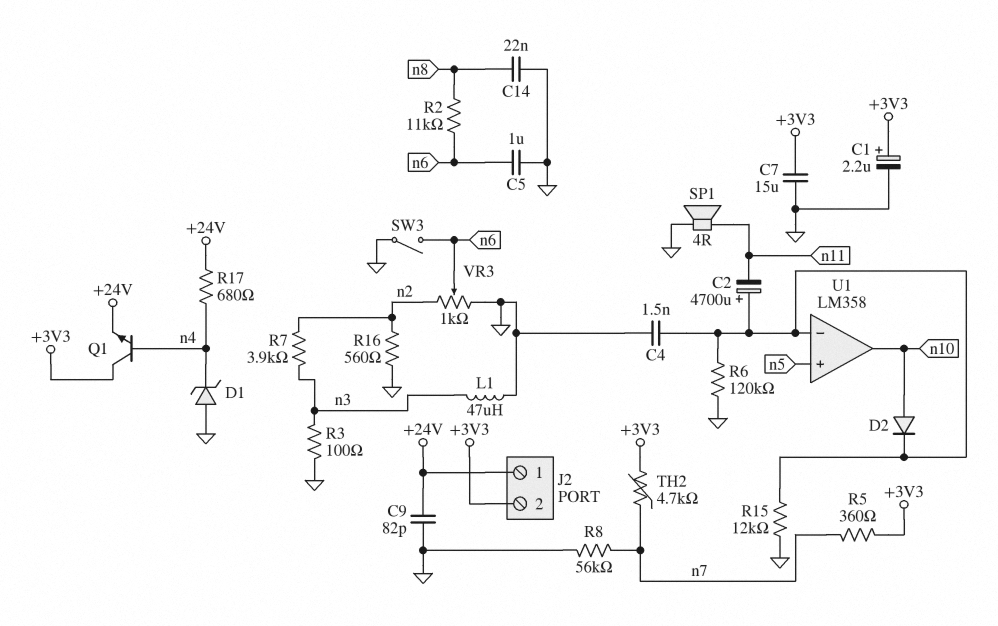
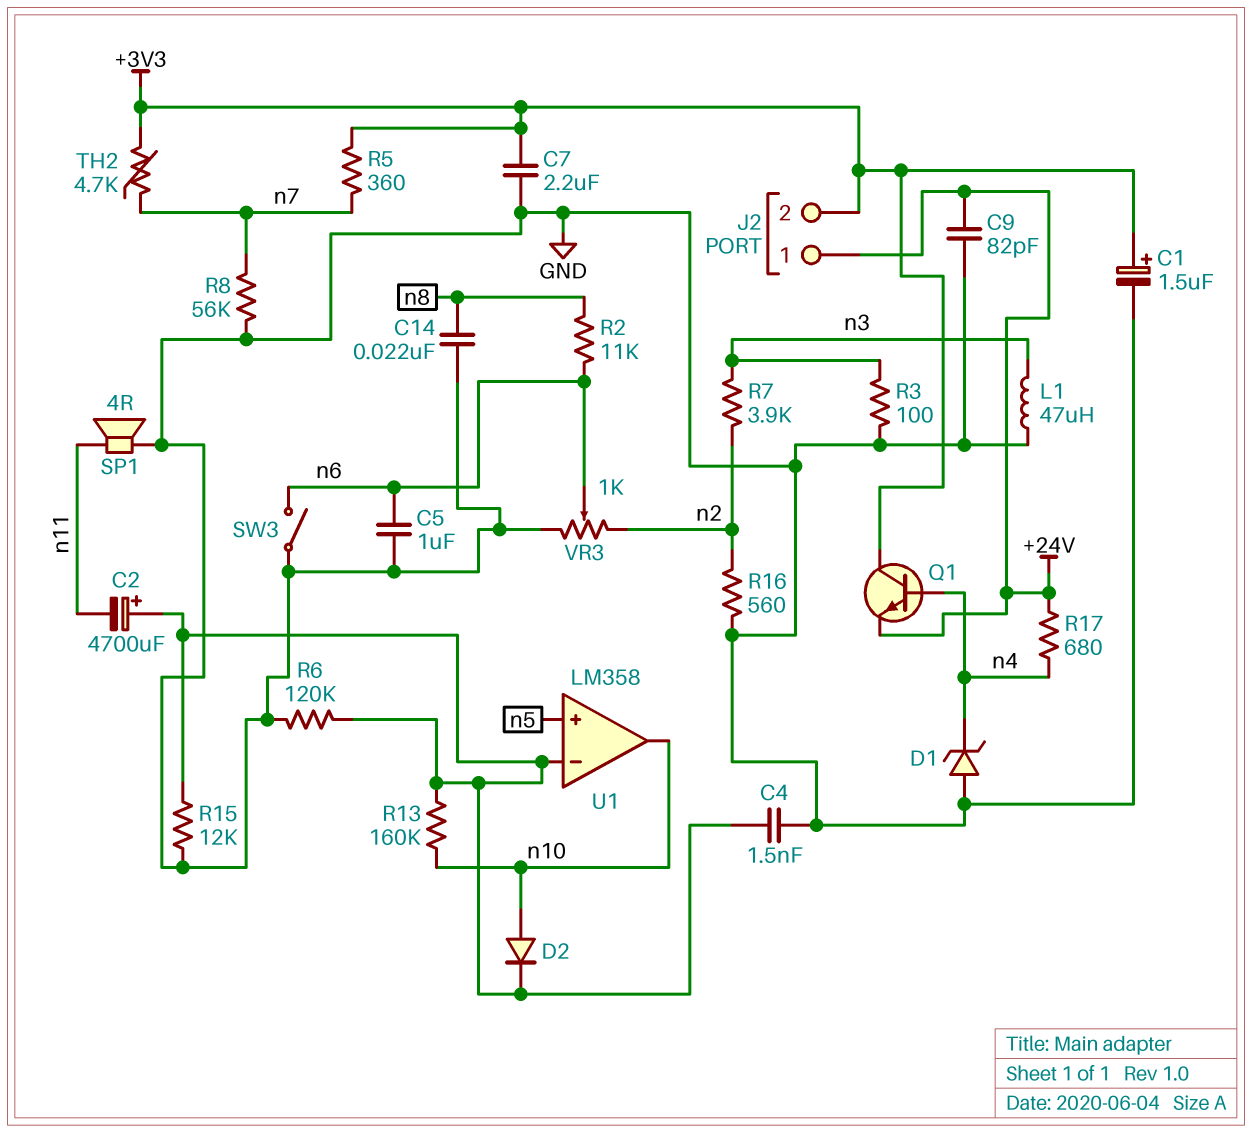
C1: 2.2uF (plus +3V3, minus GND) -> 1.5uF (plus +3V3, minus GND)
C7: 15uF (+3V3, GND) -> 2.2uF (+3V3, GND)
R13: none -> 160k (U1/in-, n10)

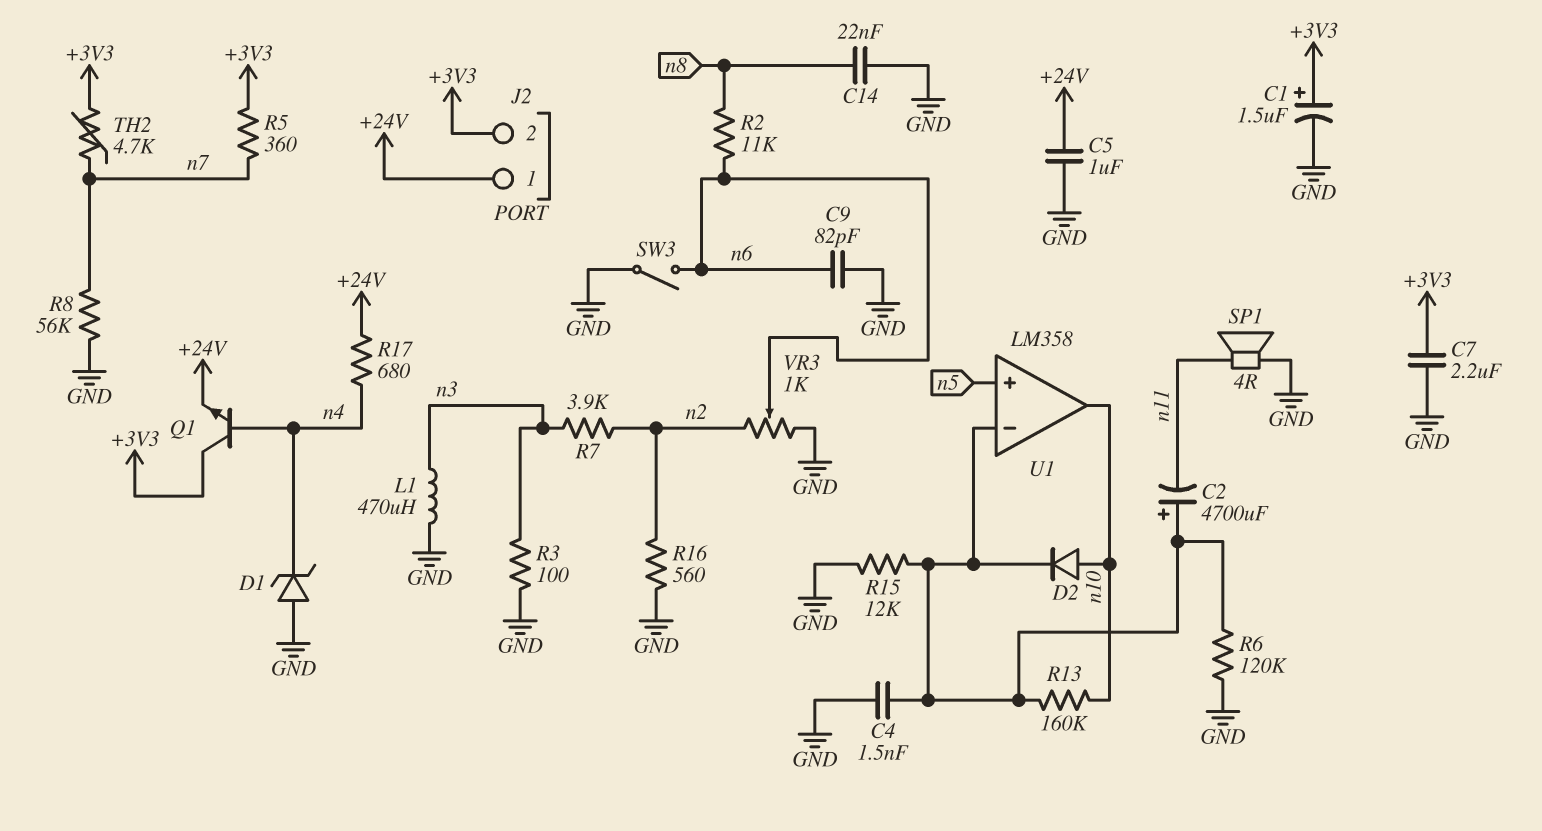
C5: 1uF (GND, n6) -> 1uF (+24V, GND)
C9: 82pF (+24V, GND) -> 82pF (GND, n6)
L1: 47uH (GND, n3) -> 470uH (GND, n3)

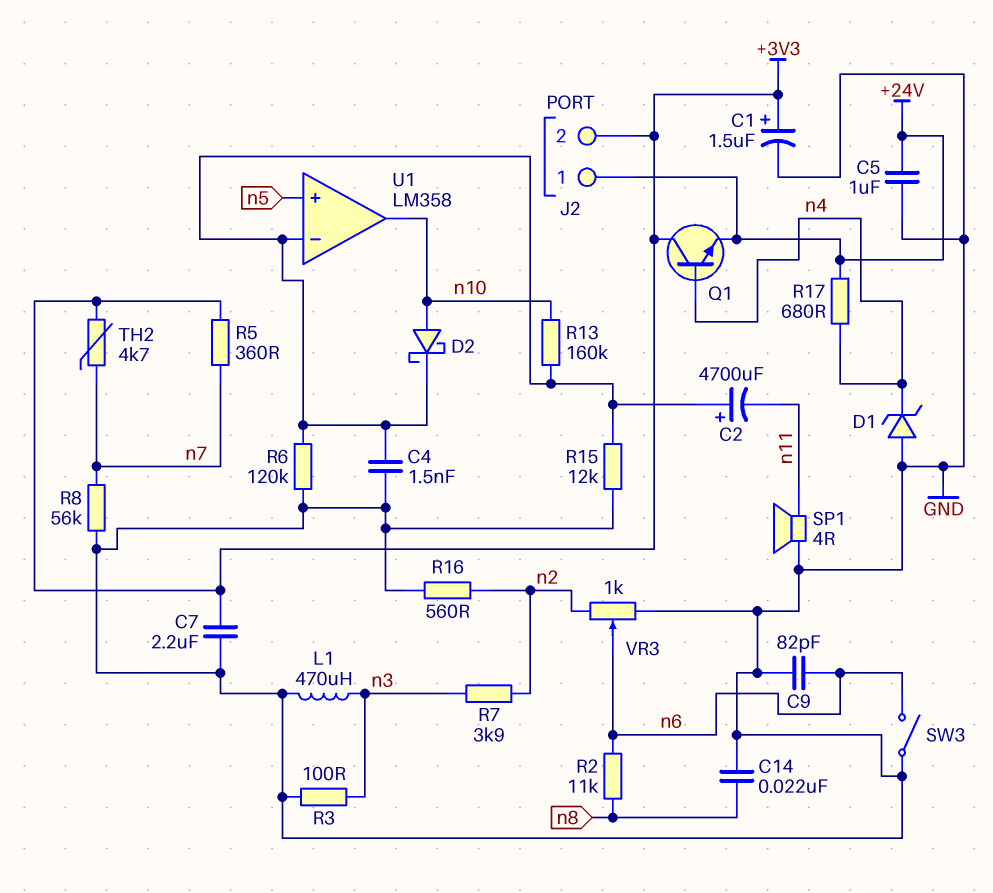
D2: diode (A n10, K U1/in-) -> schottky (A n10, K U1/in-)

